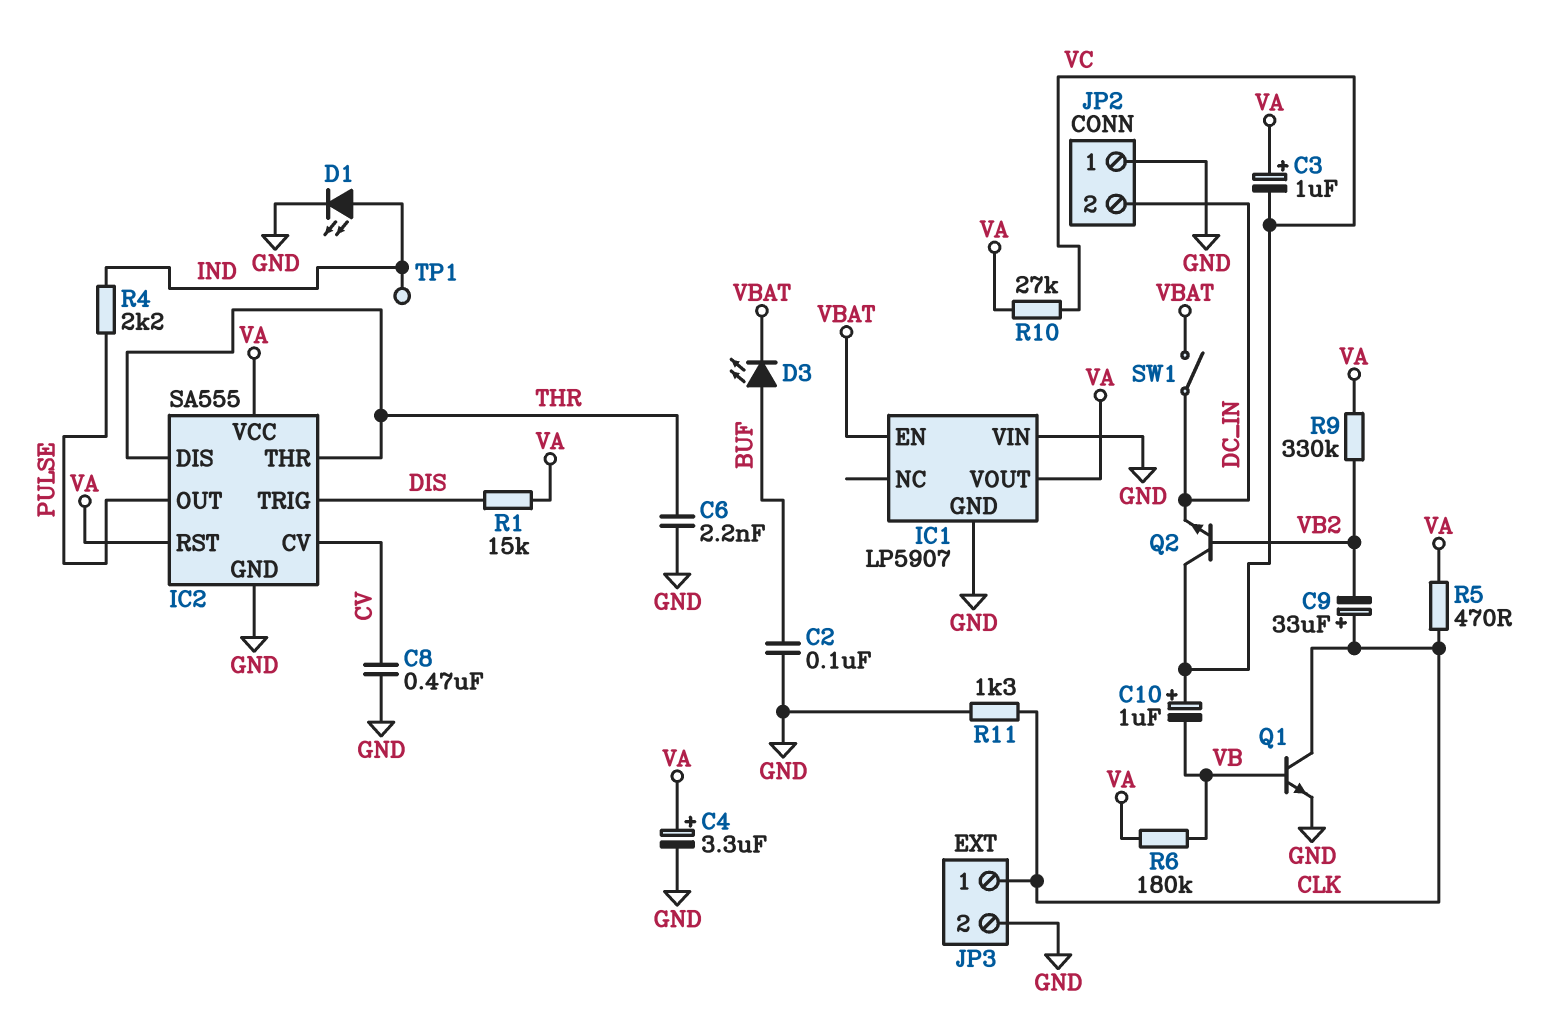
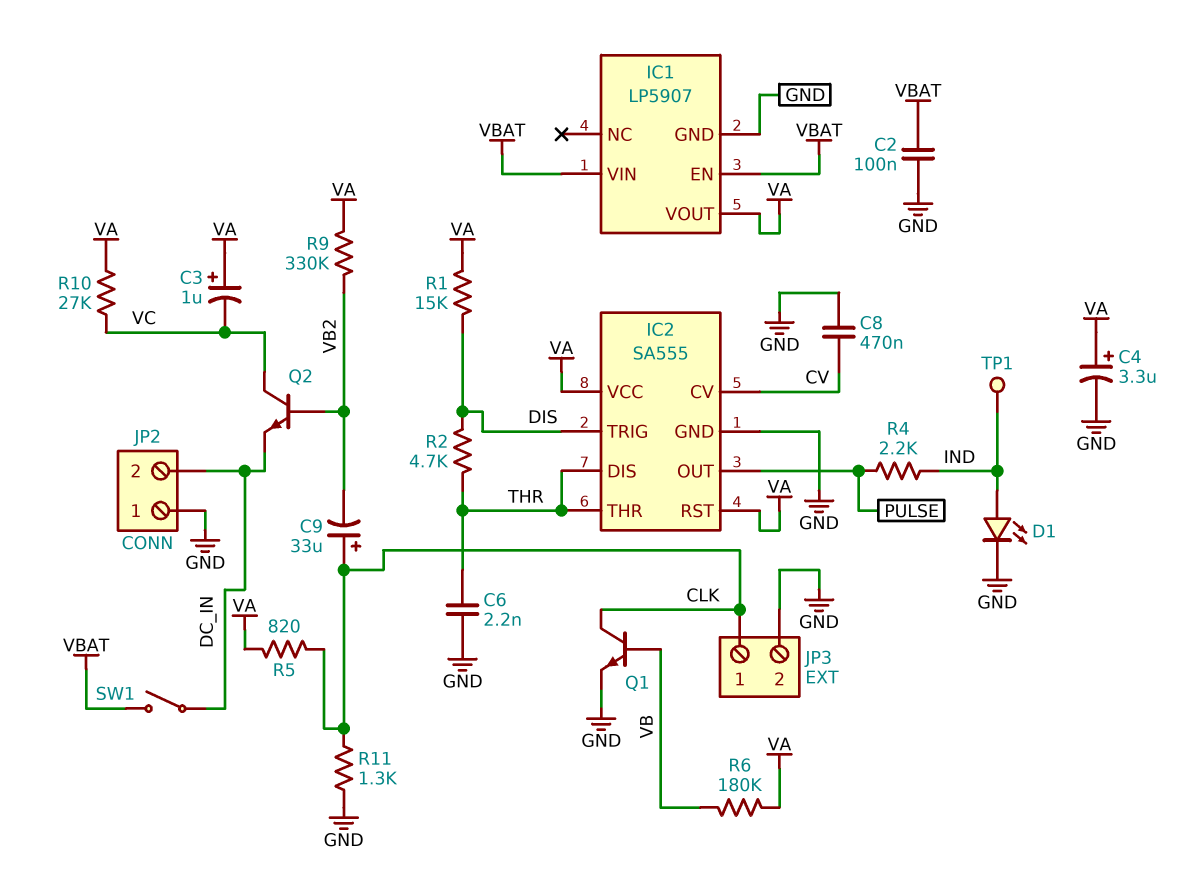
C2: 100nF (BUF, GND) -> 100nF (GND, VBAT)
C10: 1uF (plus VC, minus VB) -> none
D3: LED (A BUF, K VBAT) -> none
IC1 pin VIN: GND -> VBAT
R2: none -> 4.7k (DIS, THR)
R5: 470 (CLK, VA) -> 820 (CLK, VA)

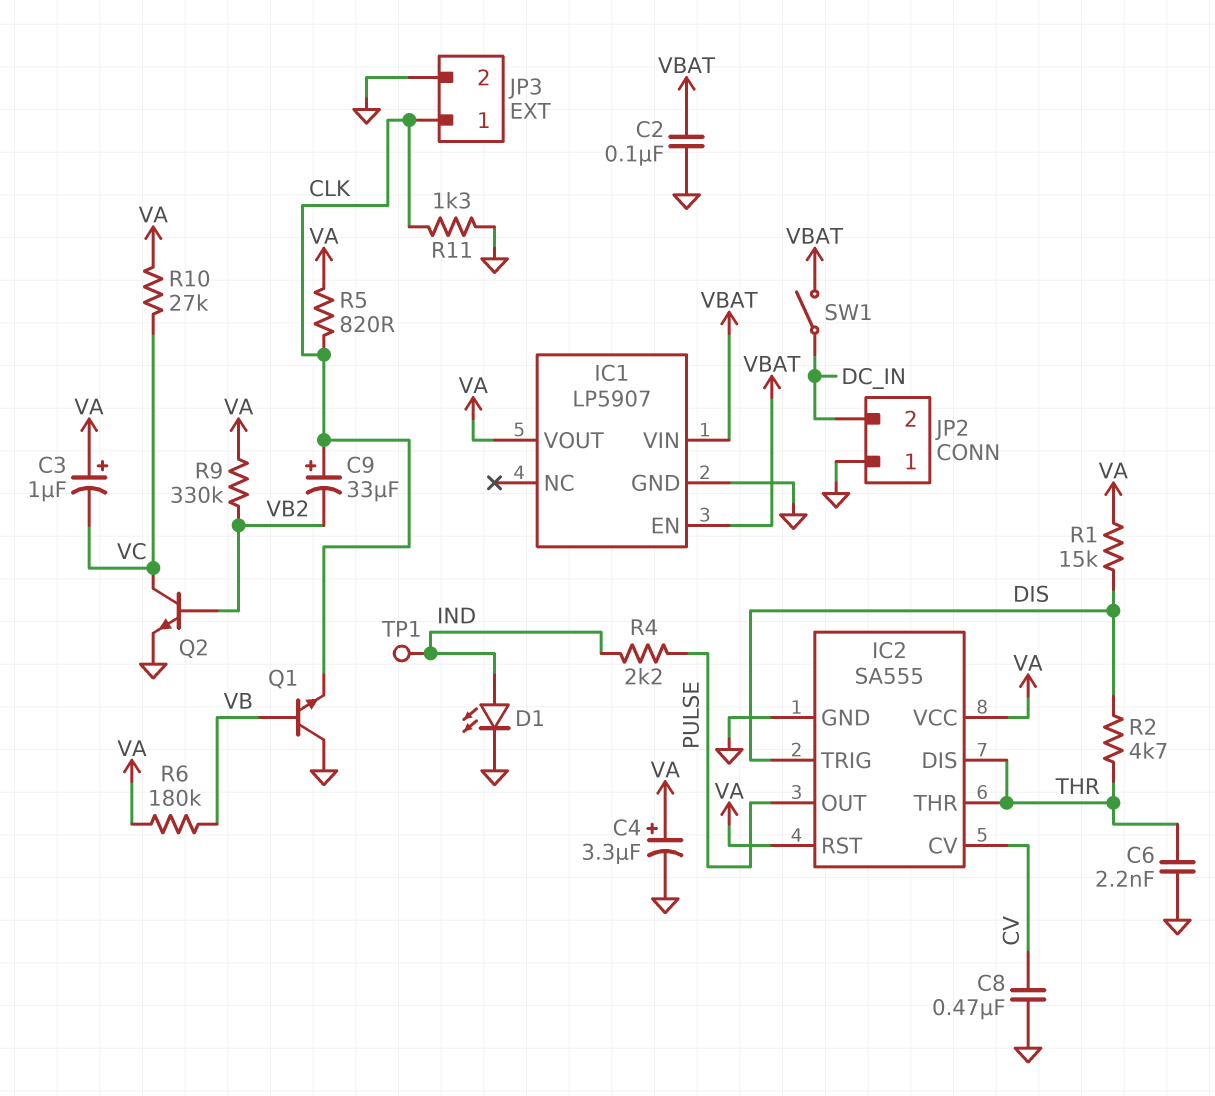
Q1: NPN (B VB, C CLK, E GND) -> NPN (B VB, C GND, E CLK)
Q2: NPN (B VB2, C VC, E DC_IN) -> NPN (B VB2, C VC, E GND)

